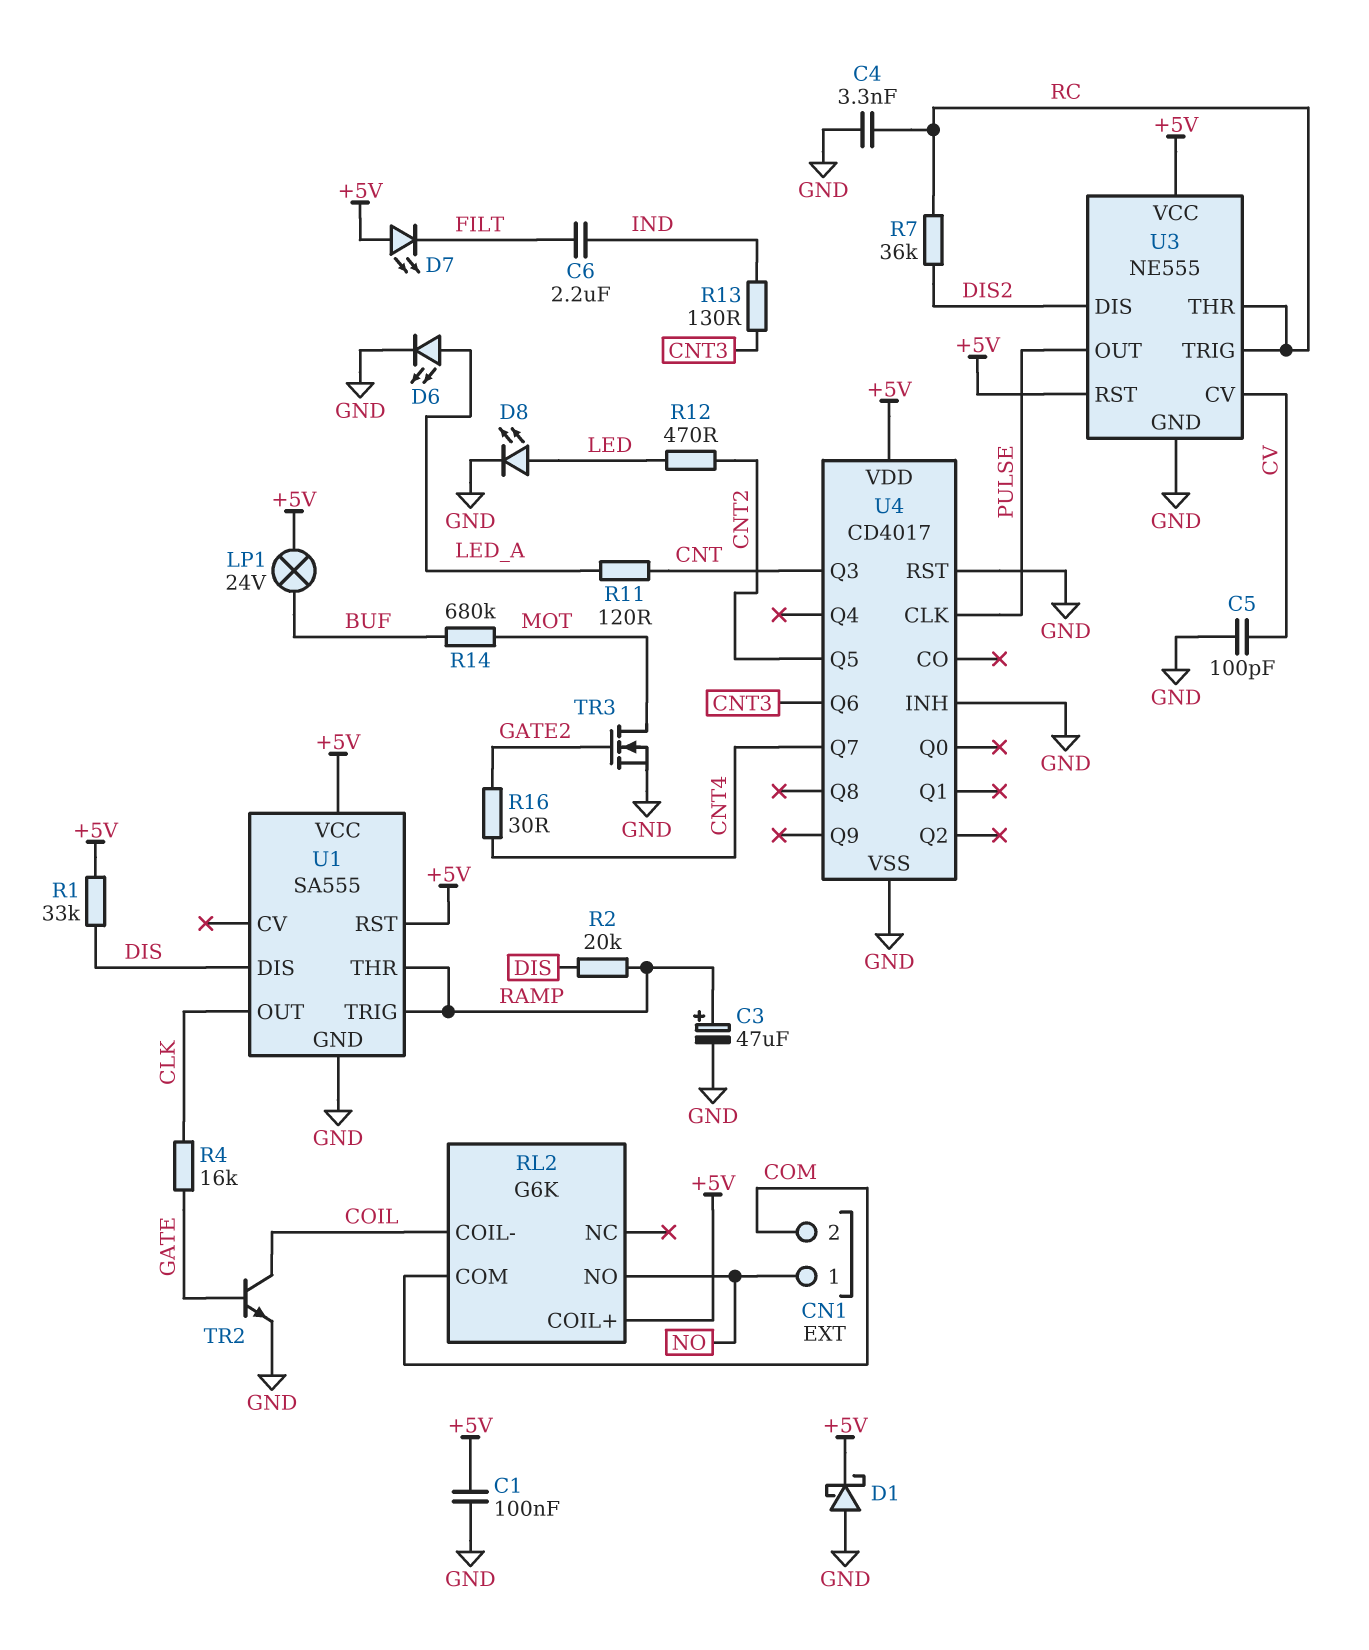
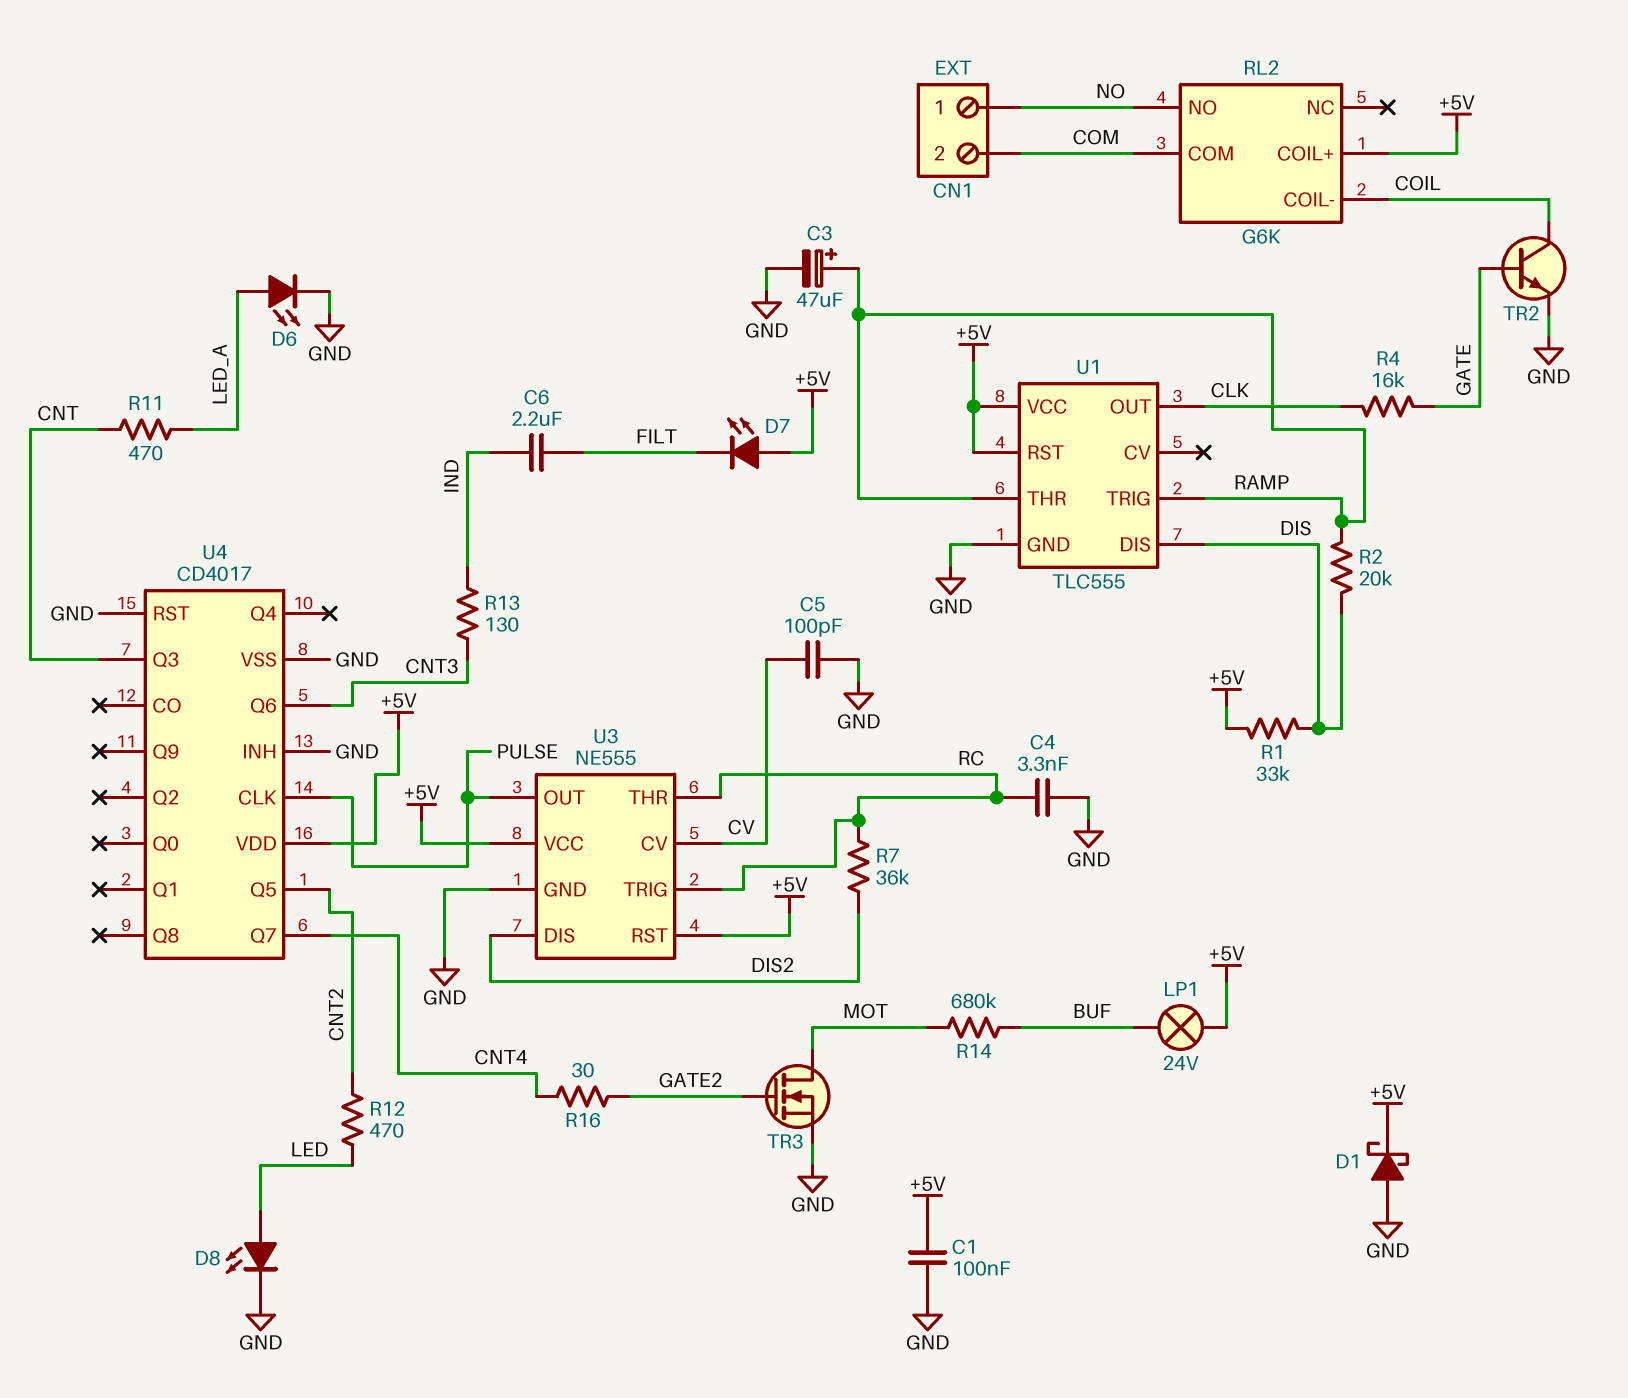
R11: 120 (CNT, LED_A) -> 470 (CNT, LED_A)
U1: SA555 -> TLC555

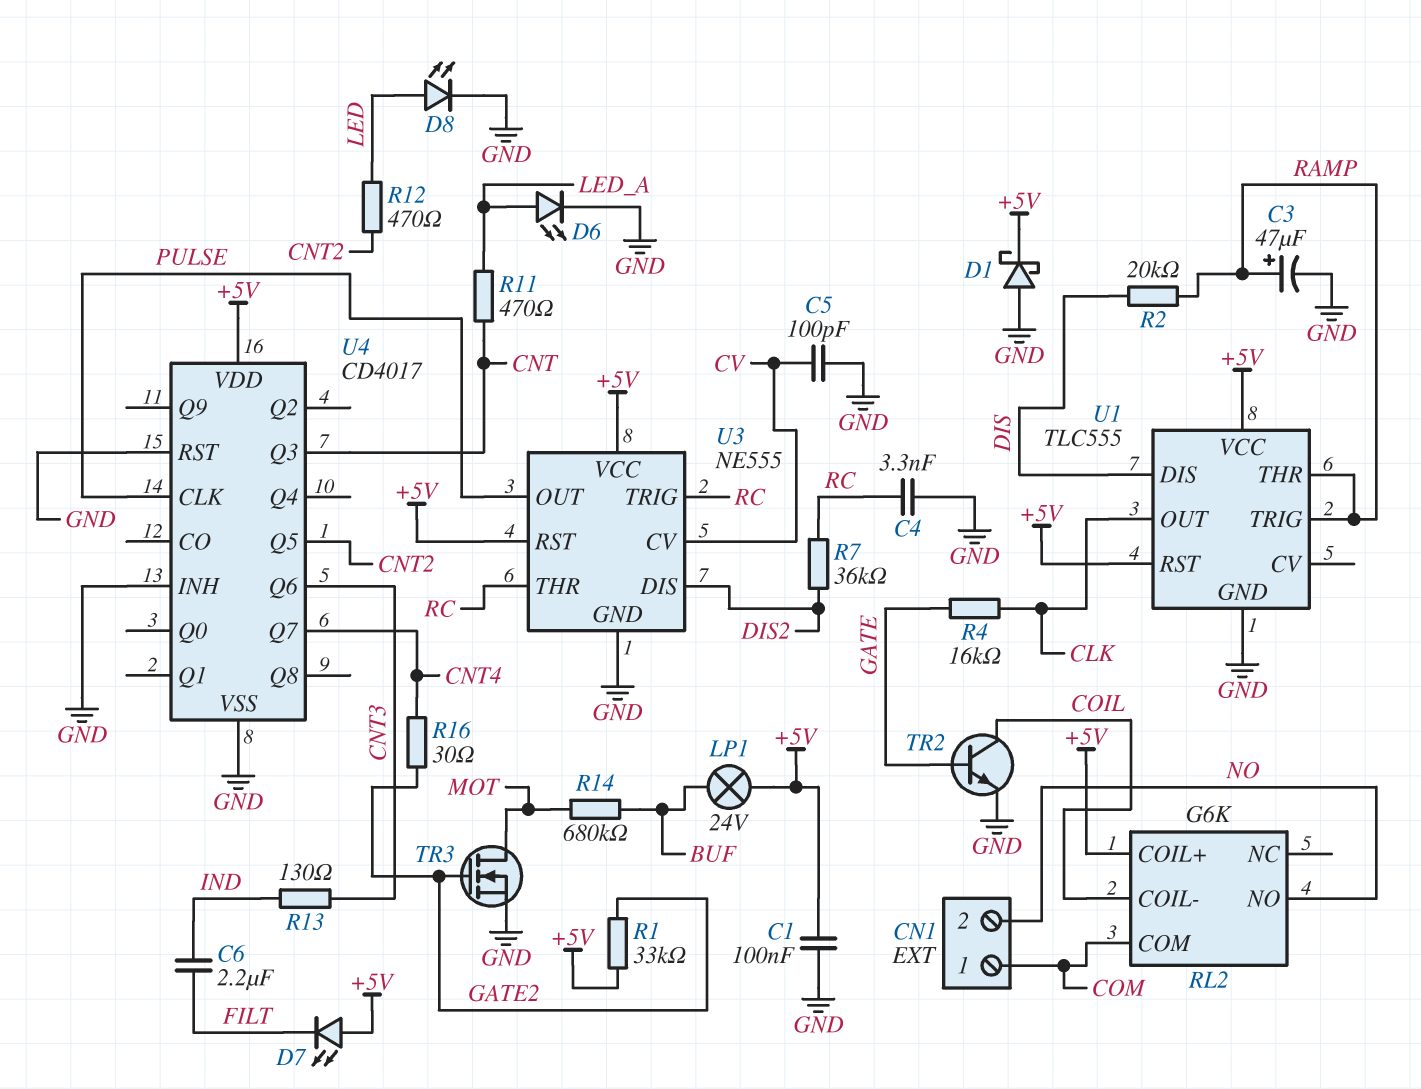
CN1 pin 1: NO -> COM
CN1 pin 2: COM -> NO
R1: 33k (+5V, DIS) -> 33k (+5V, GATE2)

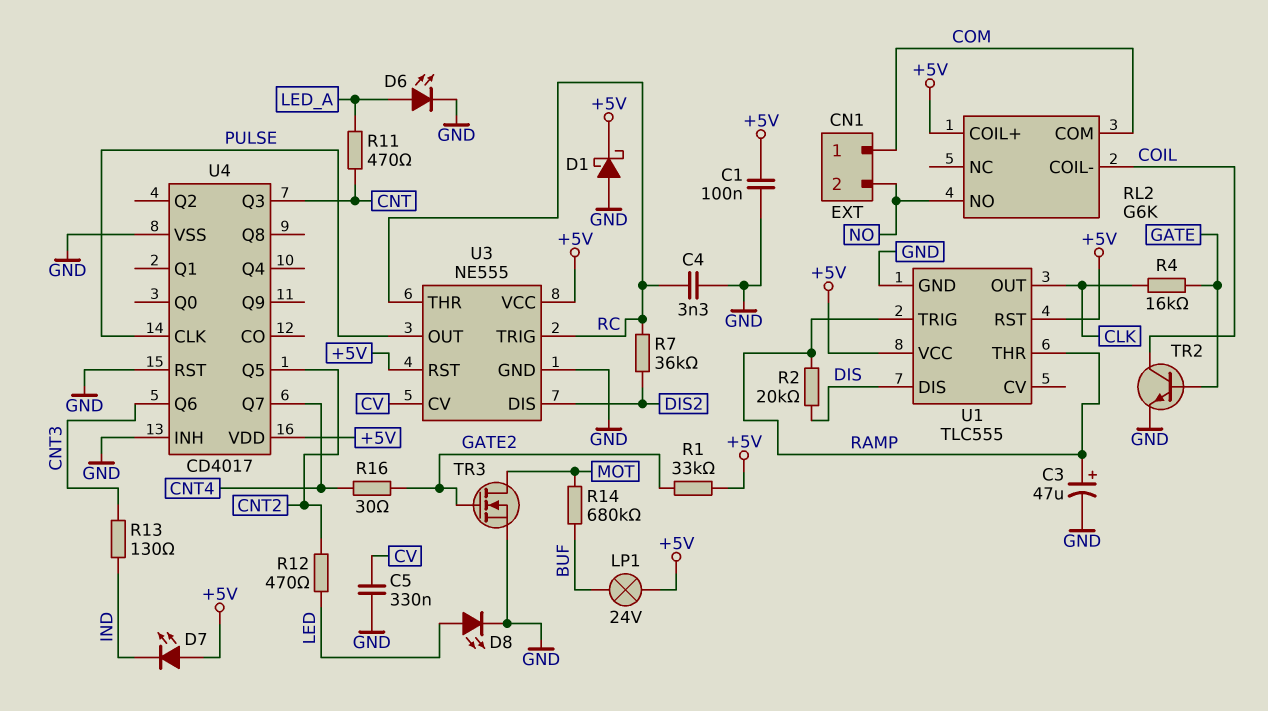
C5: 100pF (CV, GND) -> 330nF (CV, GND)
C6: 2.2uF (FILT, IND) -> none
D7: LED (A +5V, K FILT) -> LED (A +5V, K IND)

